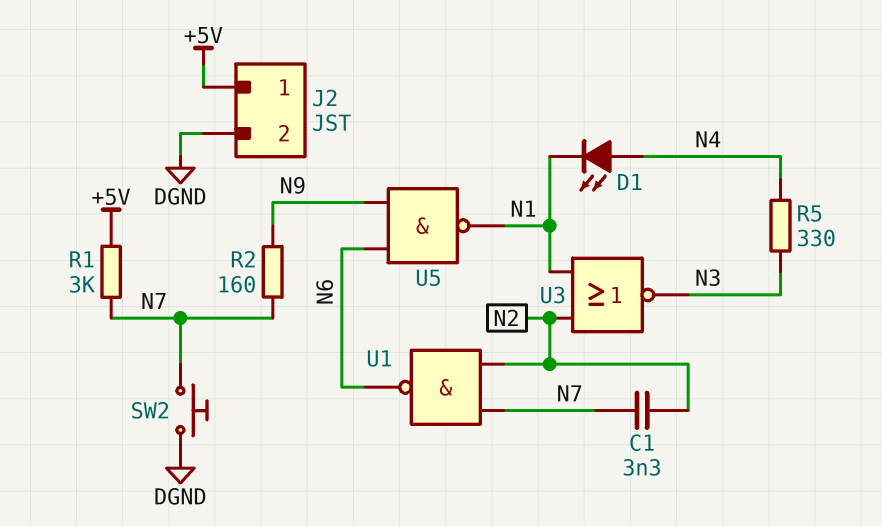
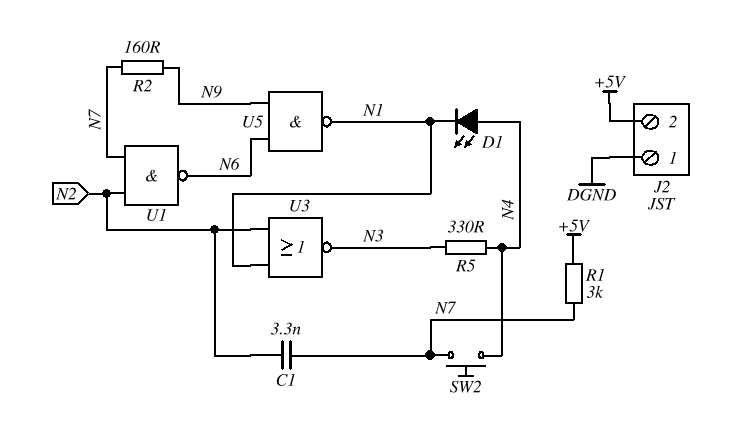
J2 pin 1: +5V -> DGND
J2 pin 2: DGND -> +5V
SW2: button (DGND, N7) -> button (N4, N7)

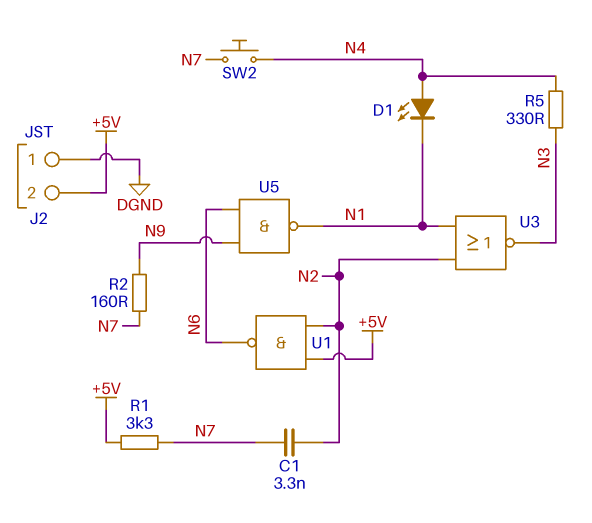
R1: 3k (+5V, N7) -> 3.3k (+5V, N7)
U1: NAND (in N2, in N7, out N6) -> NAND (in +5V, in N2, out N6)

